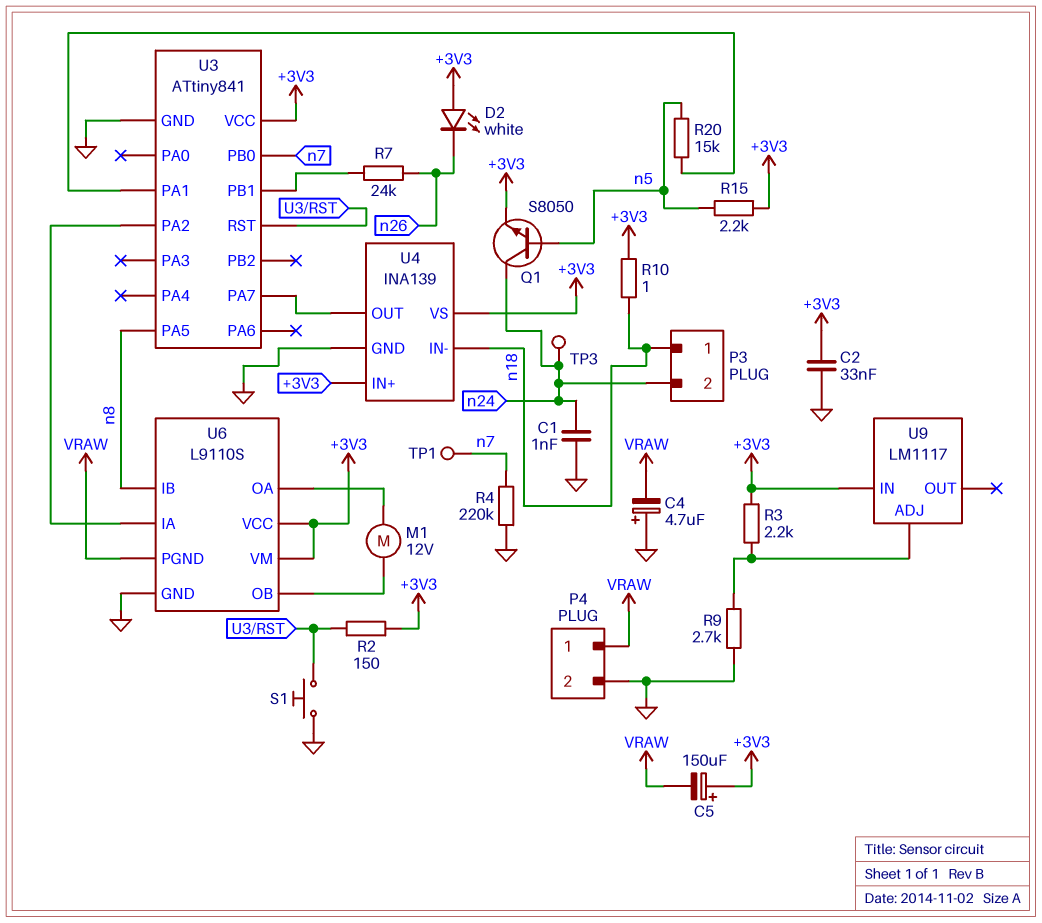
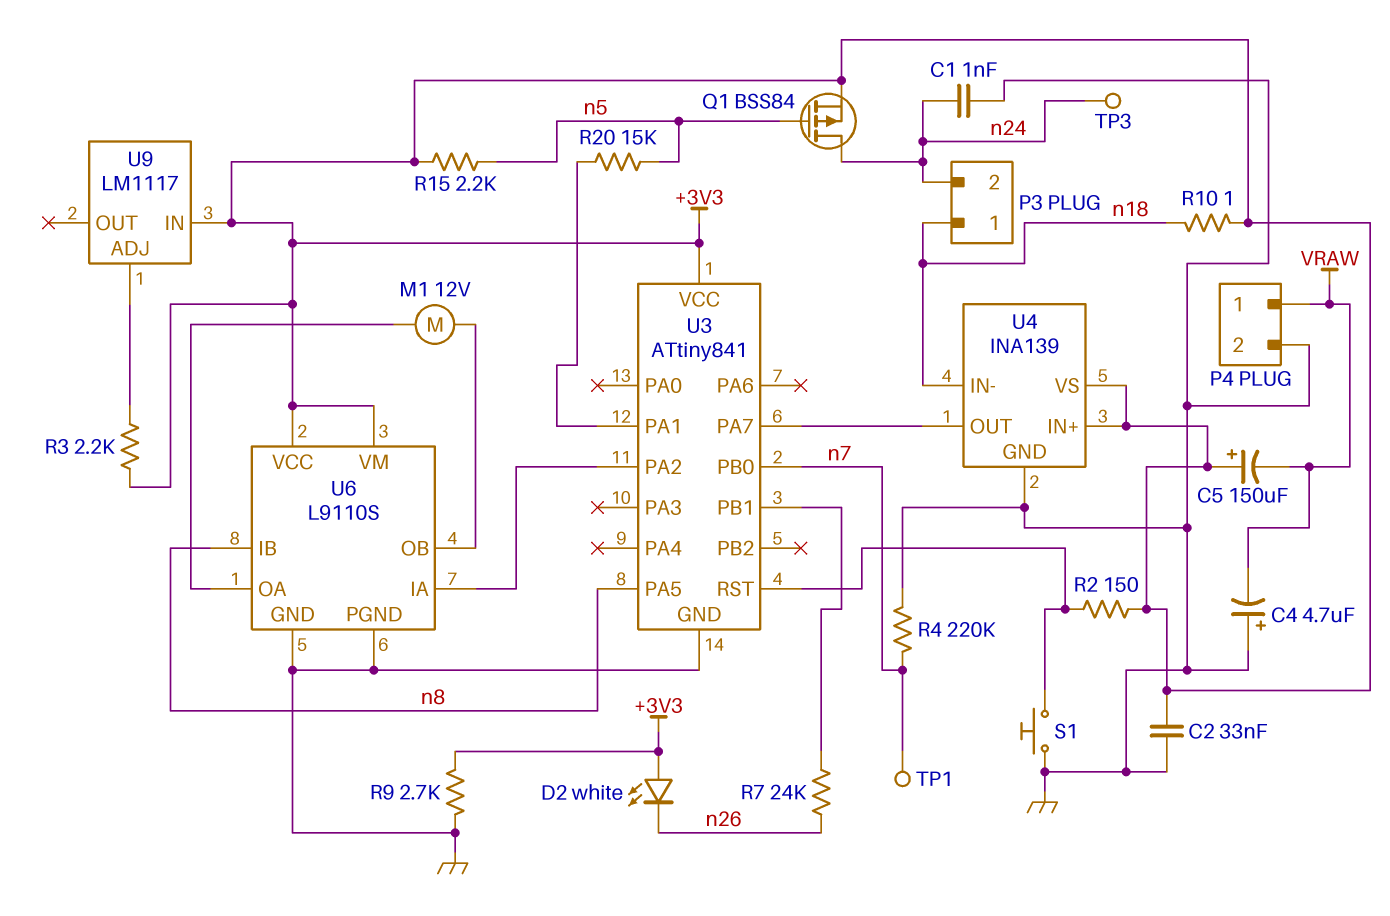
Q1: NPN S8050 (B n5, C n24, E +3V3) -> PMOS BSS84 (G n5, D n24, S +3V3)
R9: 2.7k (GND, U9/ADJ) -> 2.7k (+3V3, GND)
U6 pin PGND: VRAW -> GND

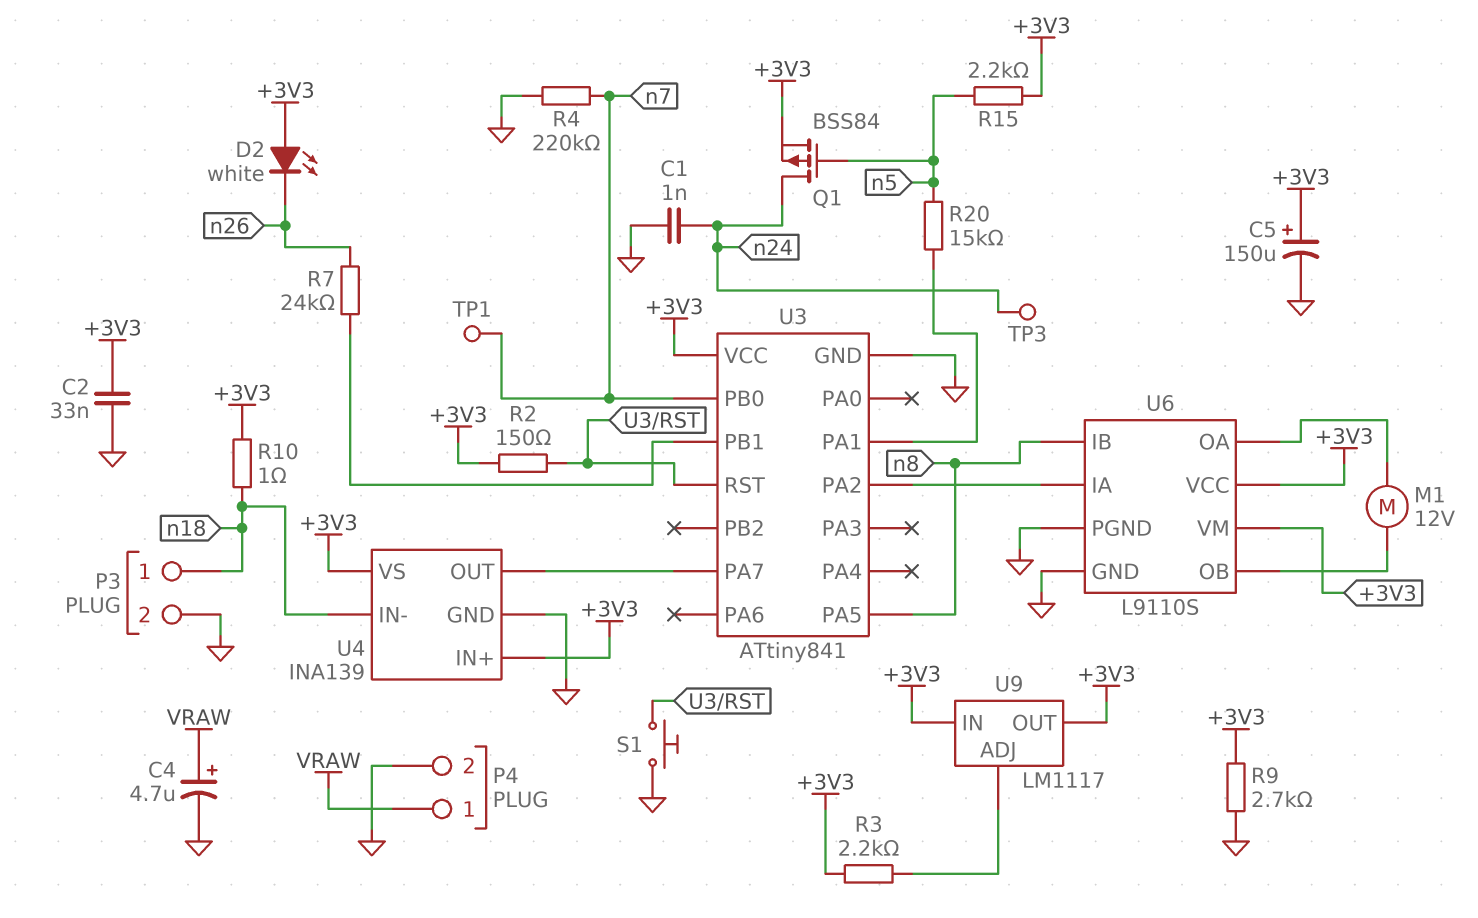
C4: 4.7uF (plus GND, minus VRAW) -> 4.7uF (plus VRAW, minus GND)
C5: 150uF (plus +3V3, minus VRAW) -> 150uF (plus +3V3, minus GND)
P3 pin 2: n24 -> GND
U9 pin OUT: none -> +3V3

